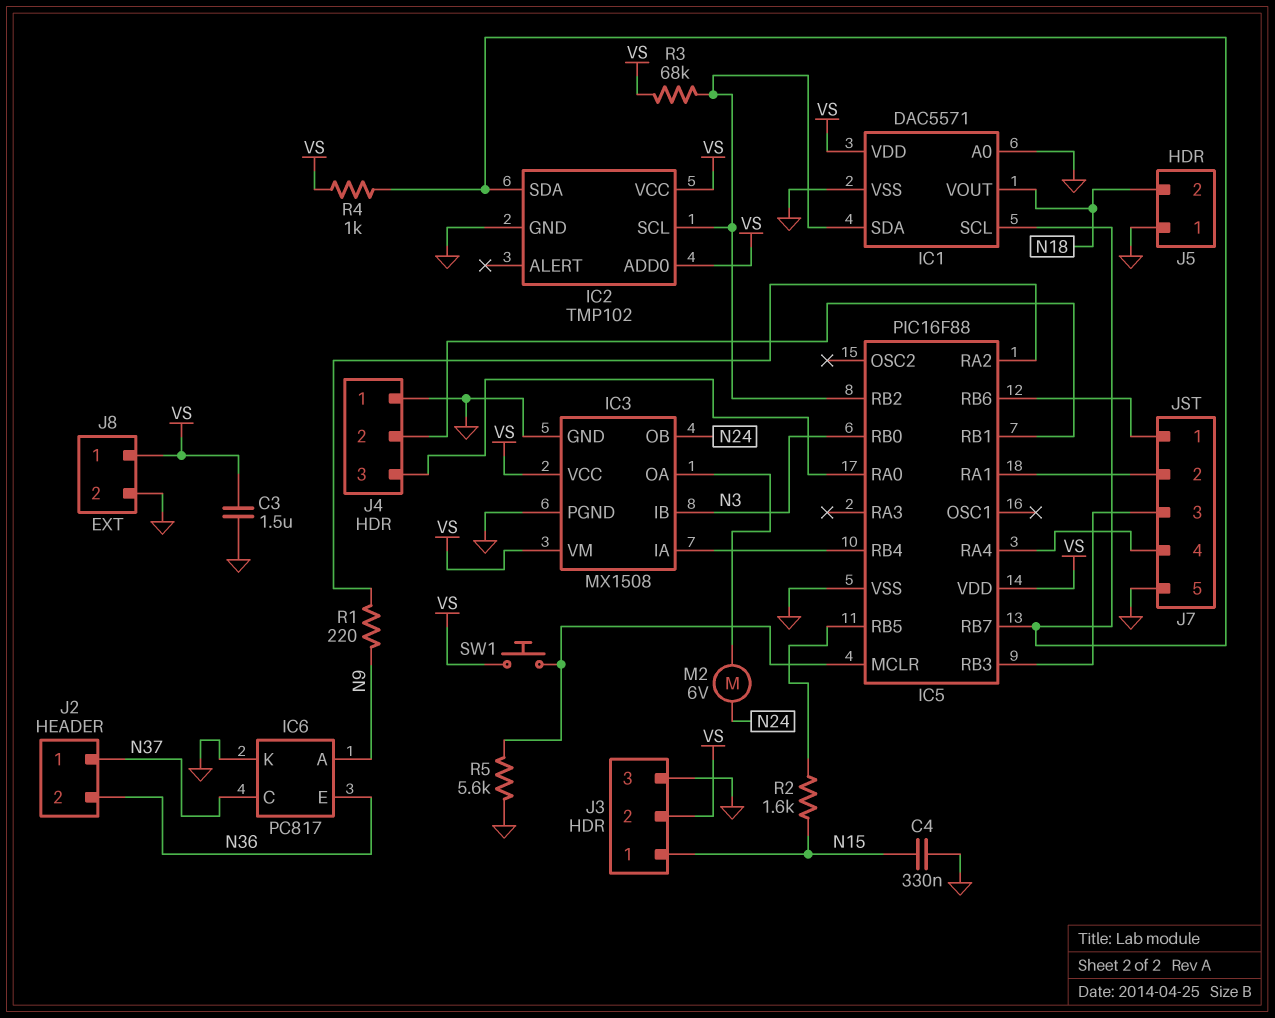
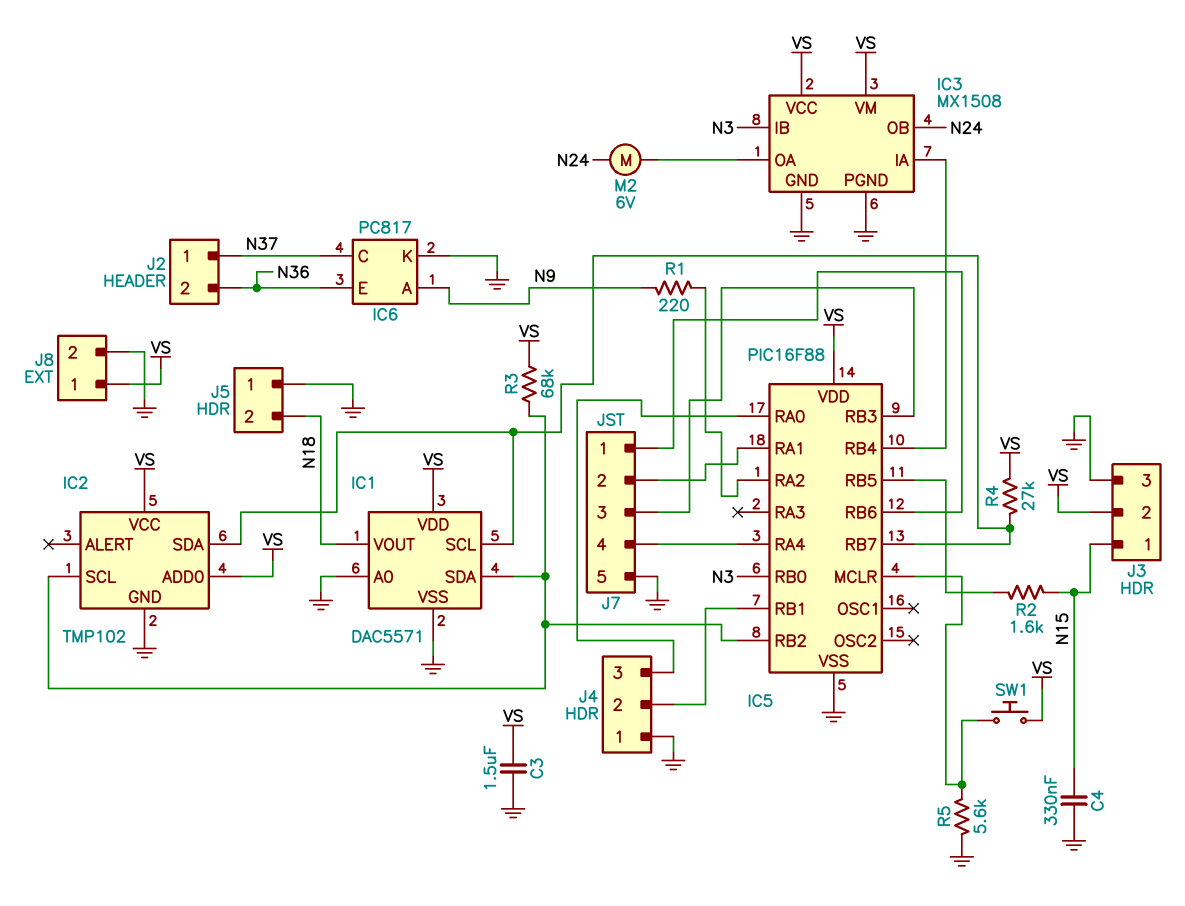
R4: 1k (IC1/SCL, VS) -> 27k (IC1/SCL, VS)

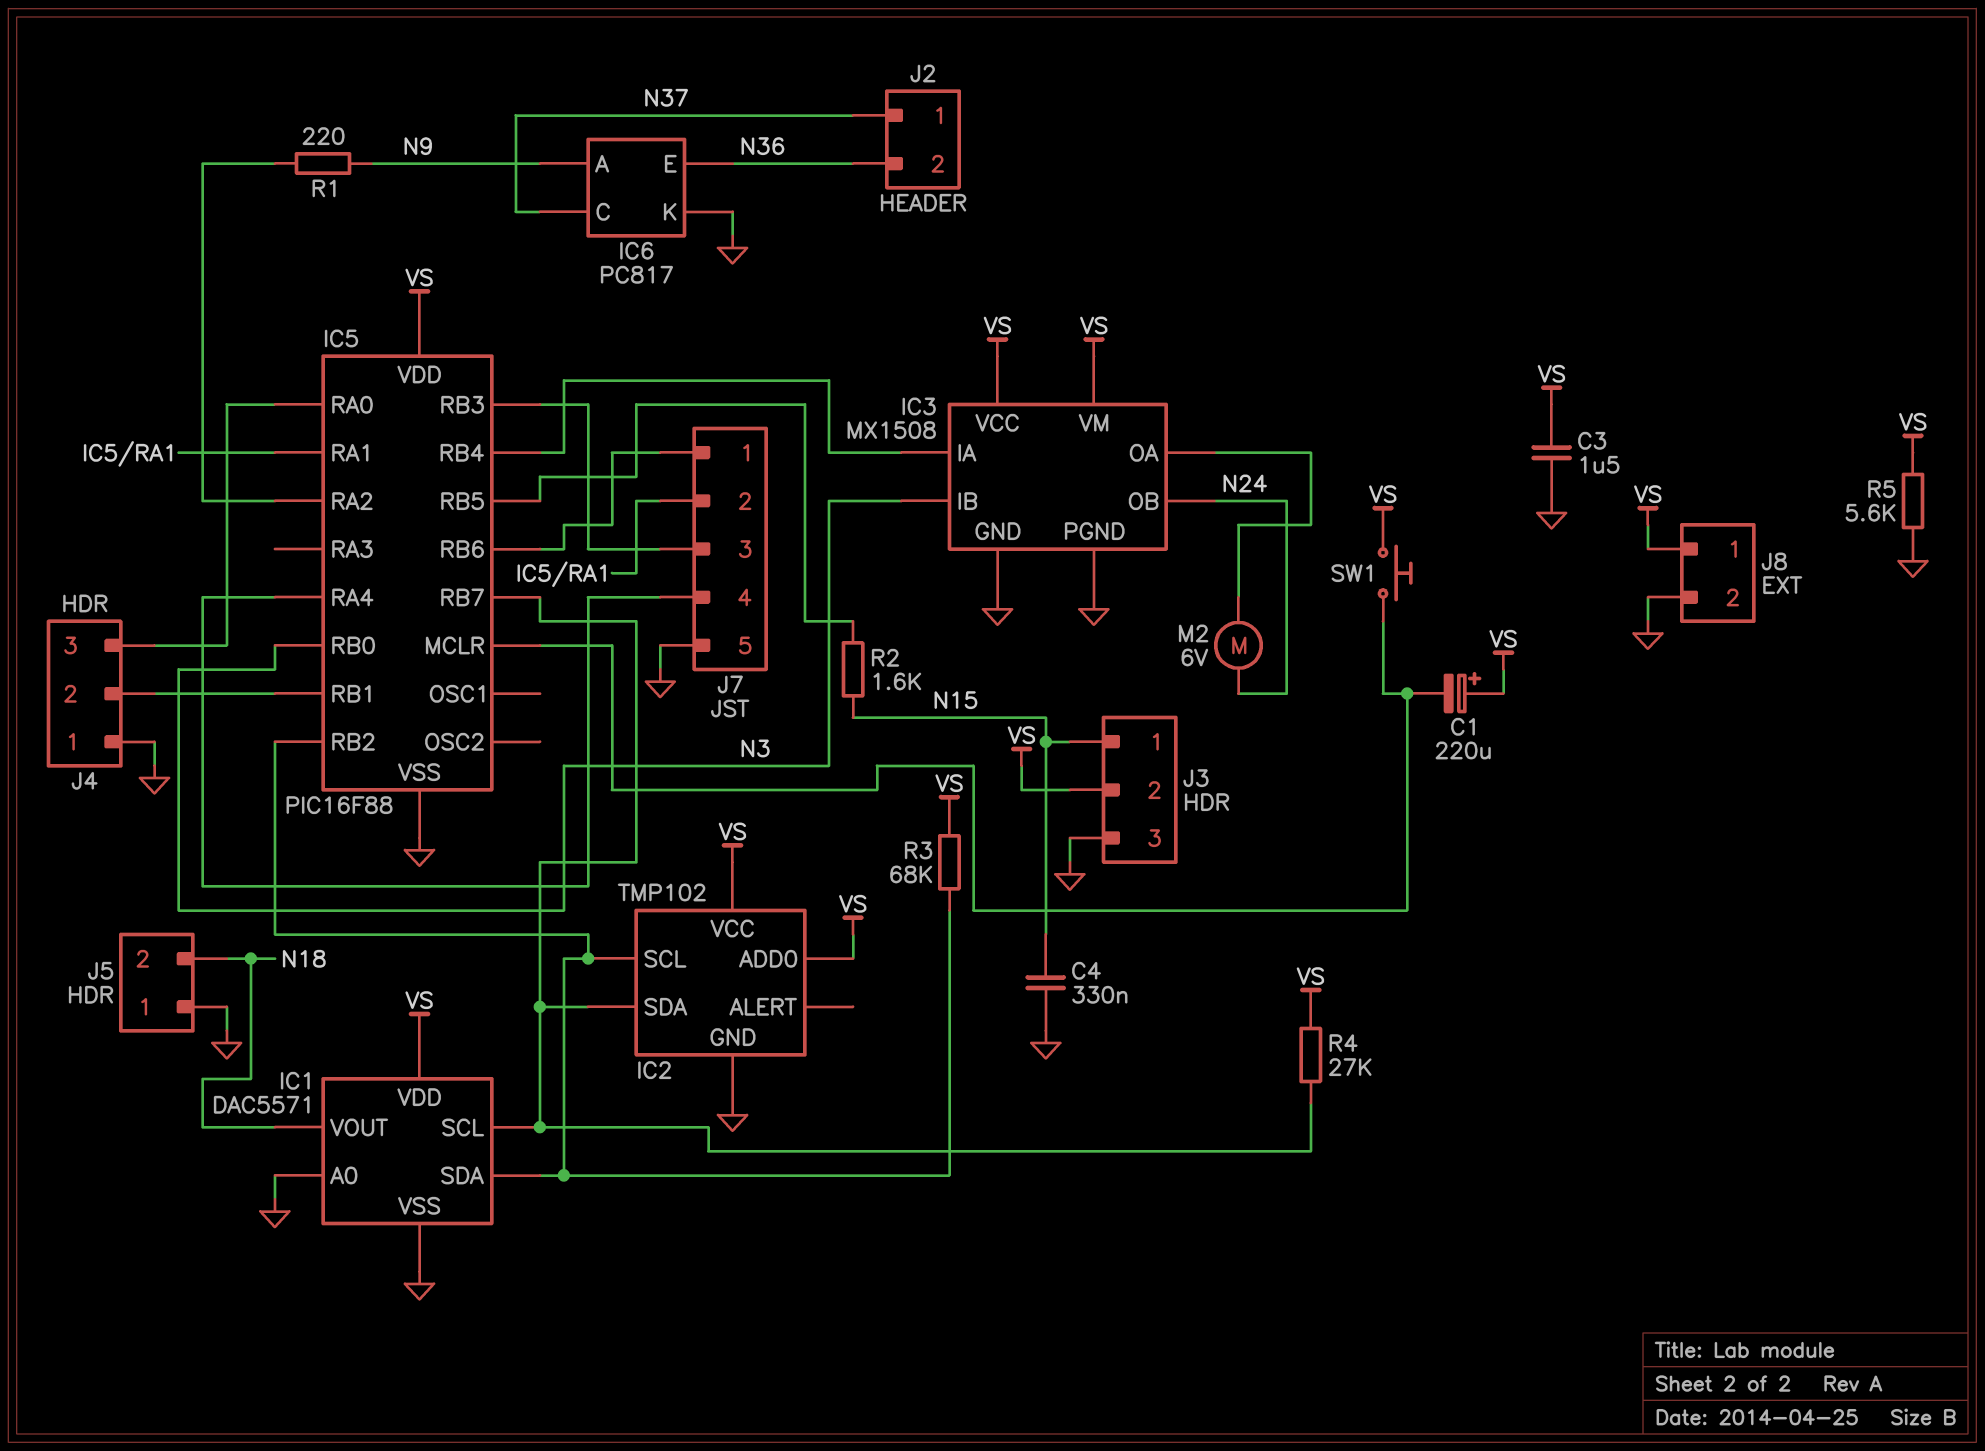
C1: none -> 220uF (plus VS, minus IC5/MCLR)
R5: 5.6k (GND, IC5/MCLR) -> 5.6k (GND, VS)

